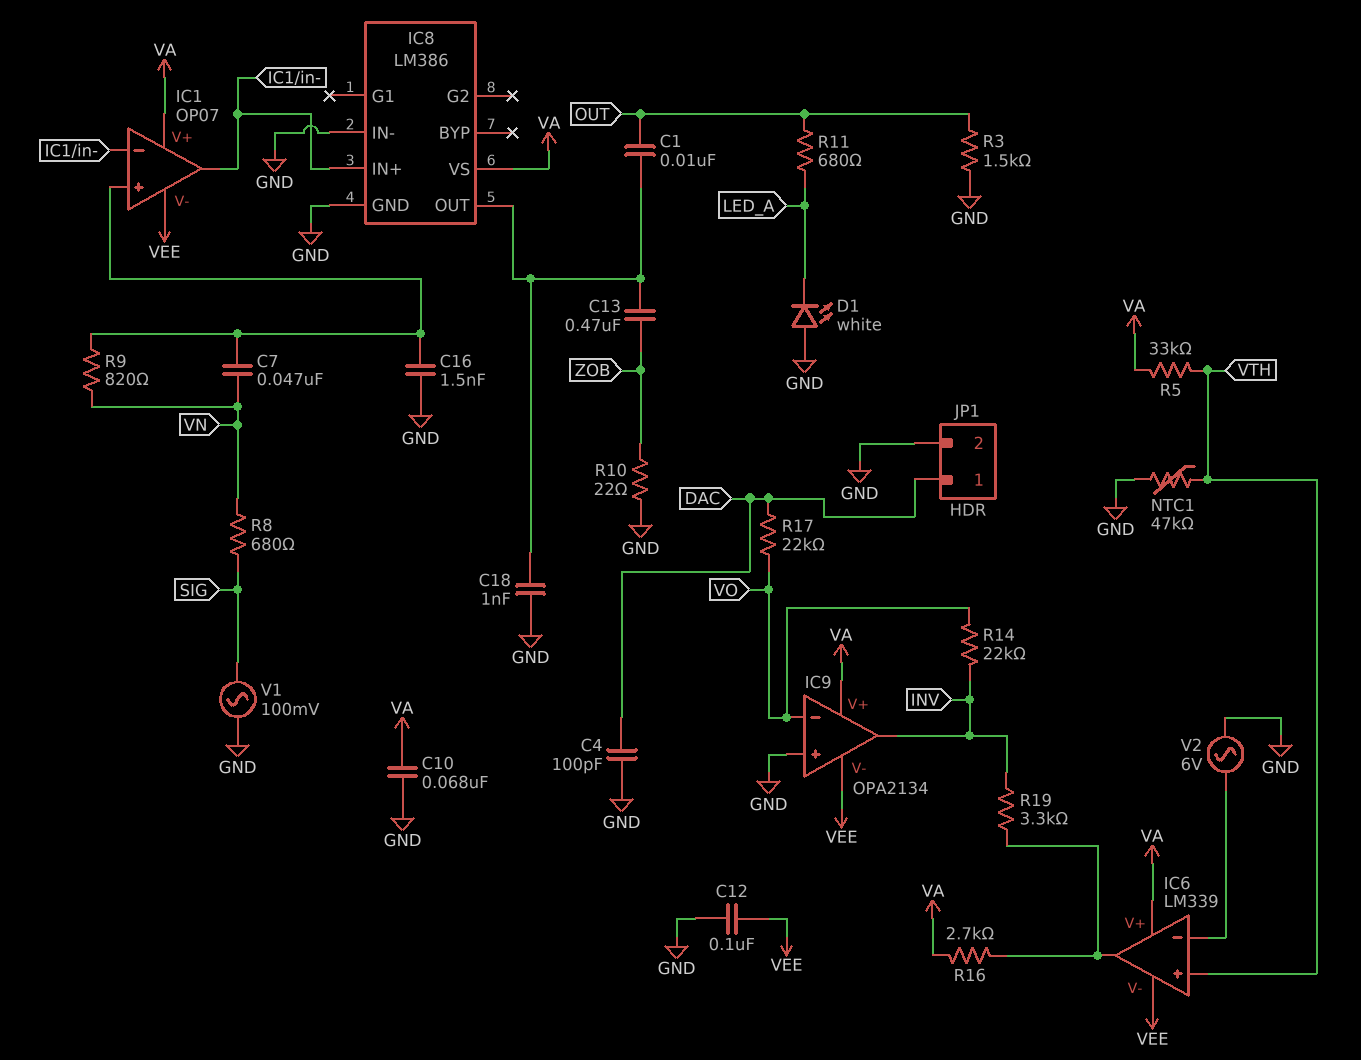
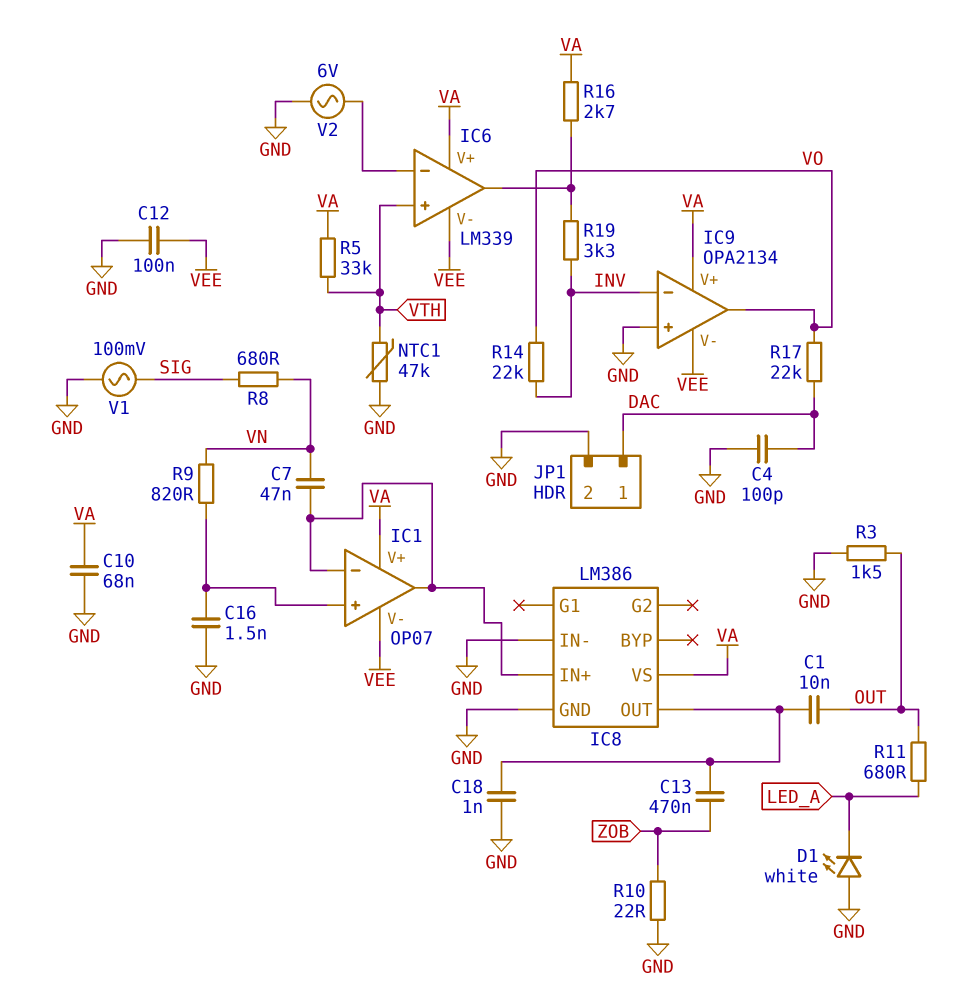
C7: 47nF (IC1/in+, VN) -> 47nF (IC1/in-, VN)
IC9 pin in-: VO -> INV
IC9 pin out: INV -> VO

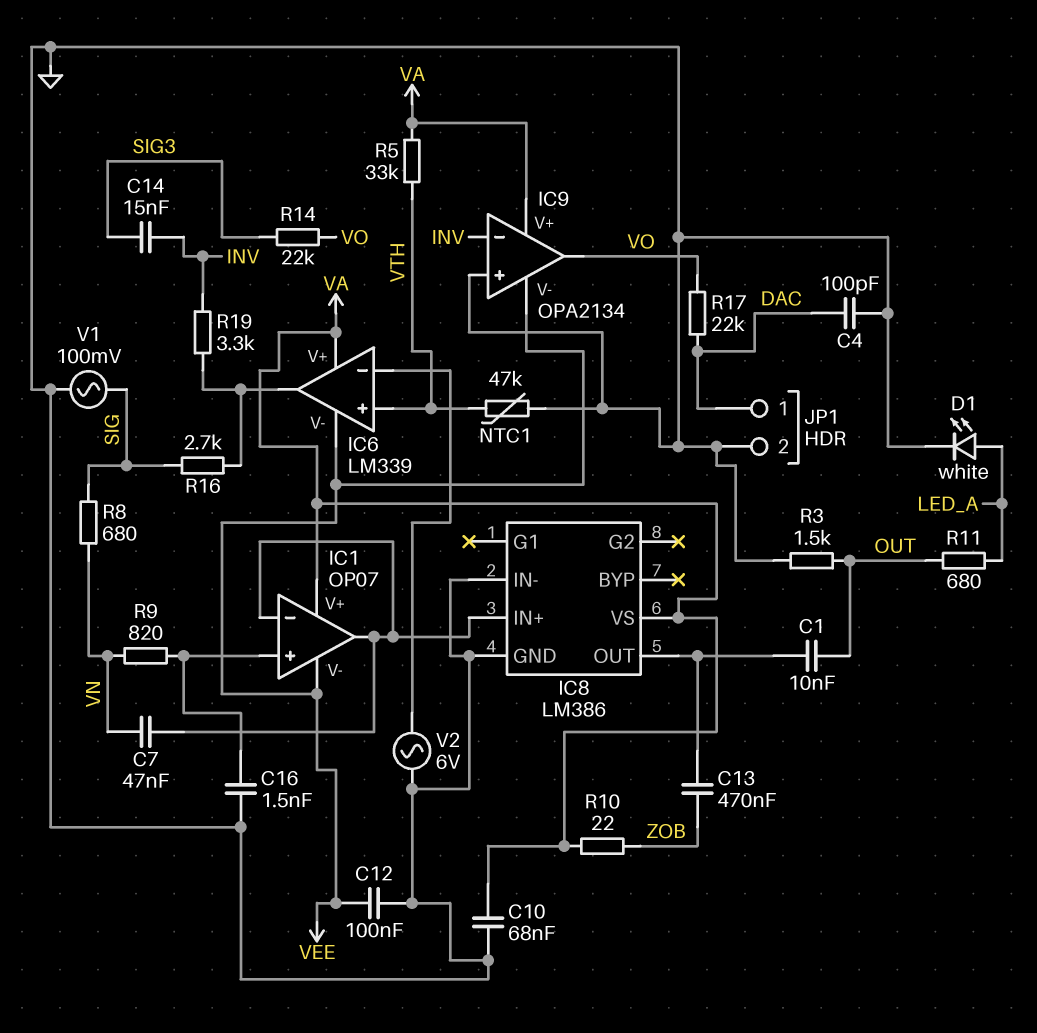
C14: none -> 15nF (INV, SIG3)
C18: 1nF (GND, IC8/OUT) -> none
D1: LED white (A GND, K LED_A) -> LED white (A LED_A, K GND)
R10: 22 (GND, ZOB) -> 22 (VA, ZOB)
R14: 22k (INV, VO) -> 22k (SIG3, VO)
R16: 2.7k (IC6/out, VA) -> 2.7k (IC6/out, SIG)

